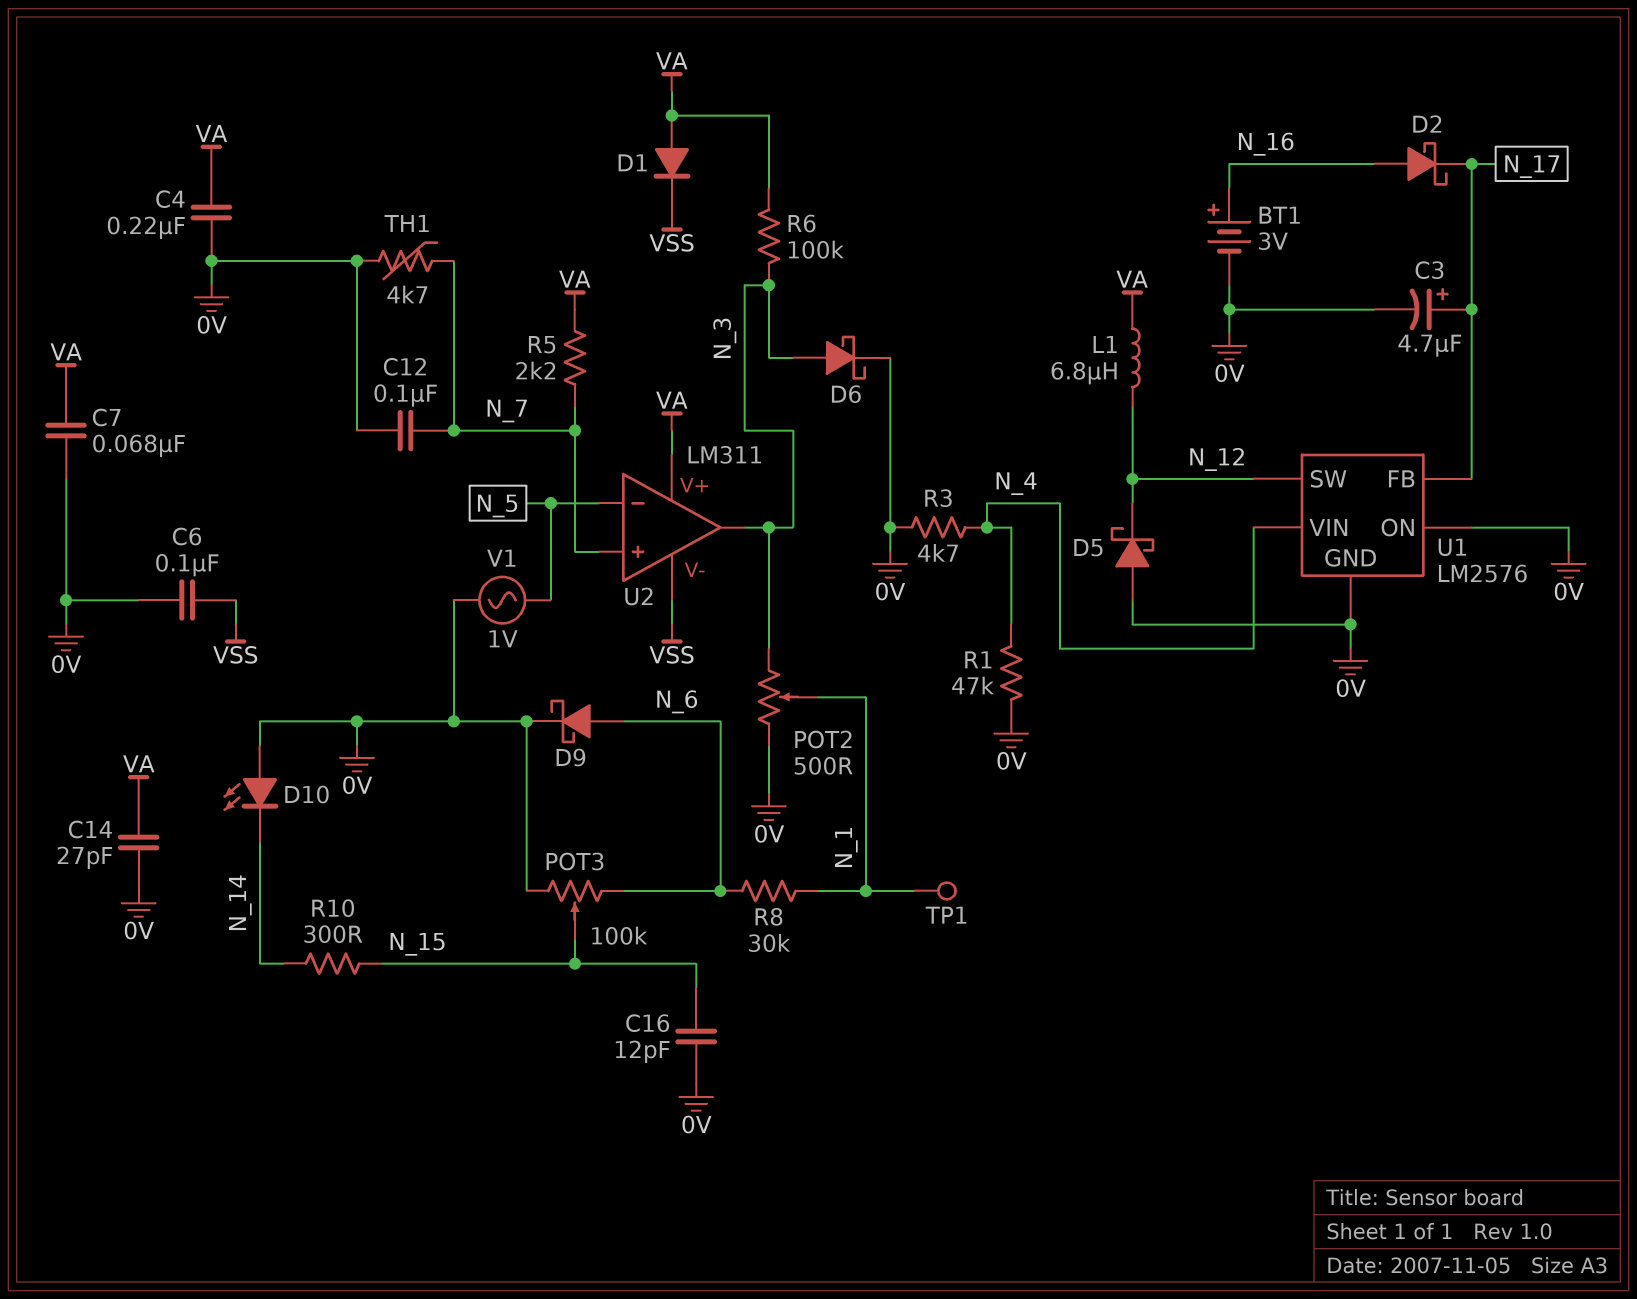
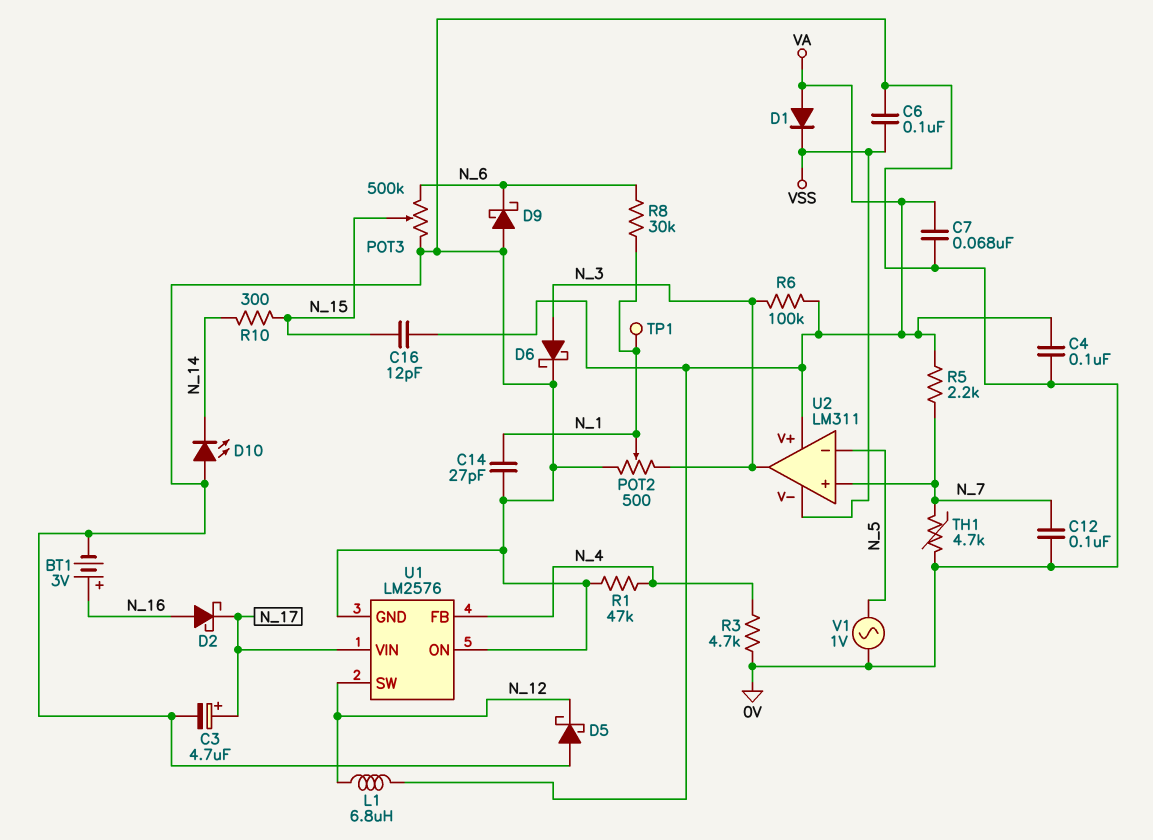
C4: 220nF (0V, VA) -> 100nF (0V, VA)
C14: 27pF (0V, VA) -> 27pF (0V, N_1)
C16: 12pF (0V, N_15) -> 12pF (N_15, VA)
D9: schottky (A N_6, K 0V) -> schottky (A 0V, K N_6)
POT3: 100k (0V, N_6, wiper N_15) -> 500k (0V, N_6, wiper N_15)
U1 pin FB: N_17 -> N_4
U1 pin VIN: N_4 -> N_17

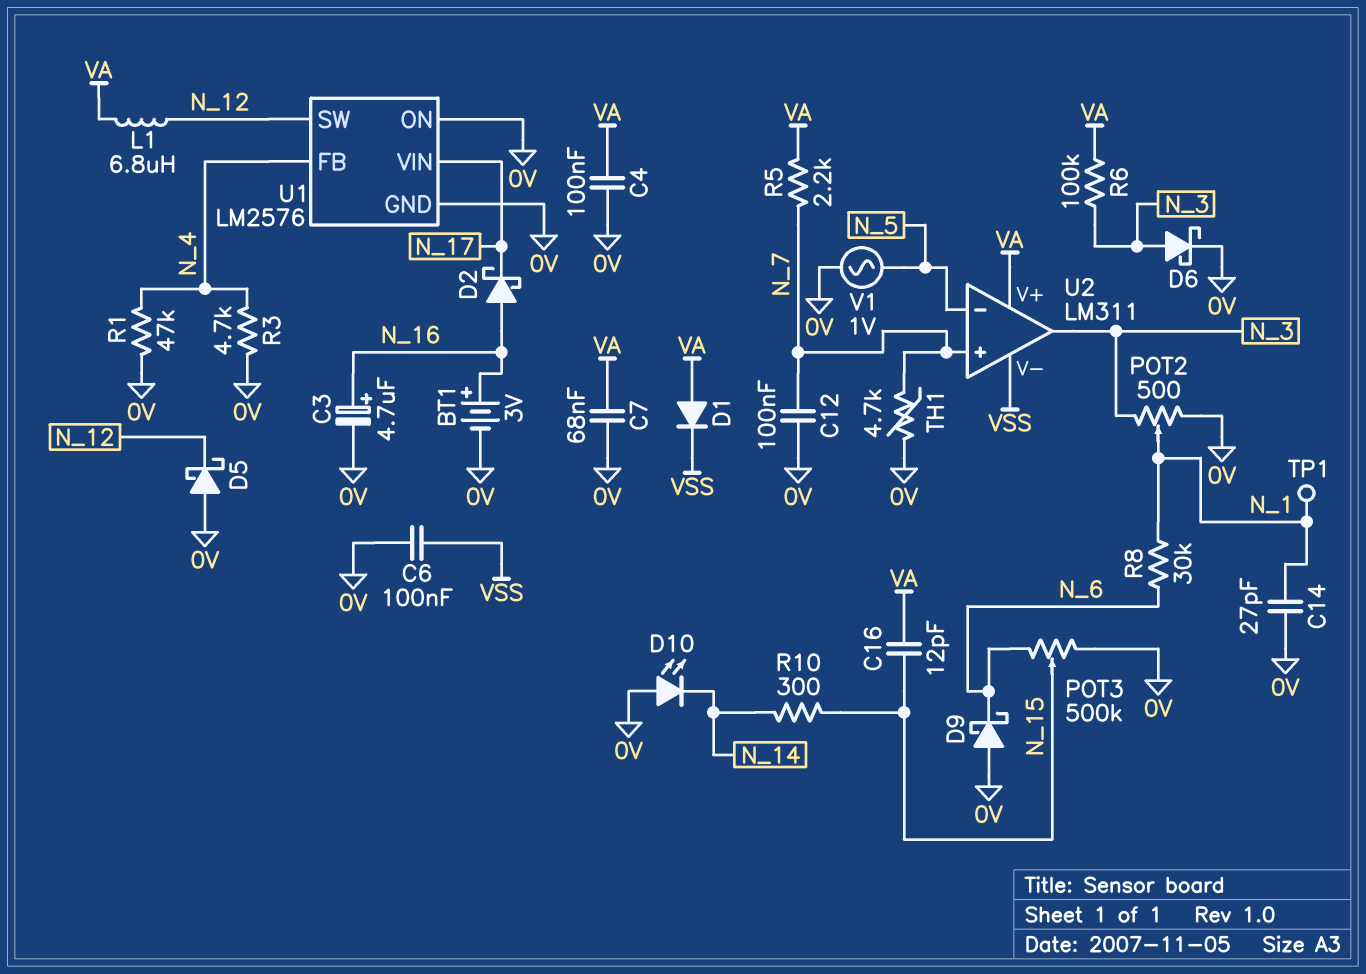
C3: 4.7uF (plus N_17, minus 0V) -> 4.7uF (plus N_16, minus 0V)

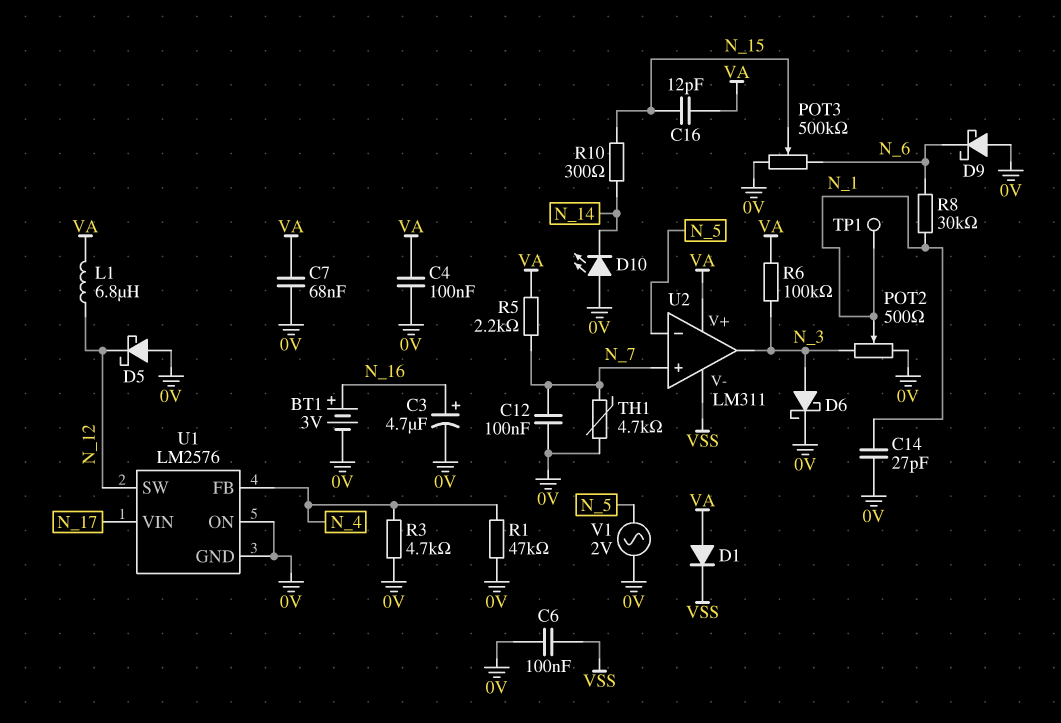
D2: schottky (A N_16, K N_17) -> none
V1: AC 1V (0V, N_5) -> AC 2V (0V, N_5)

